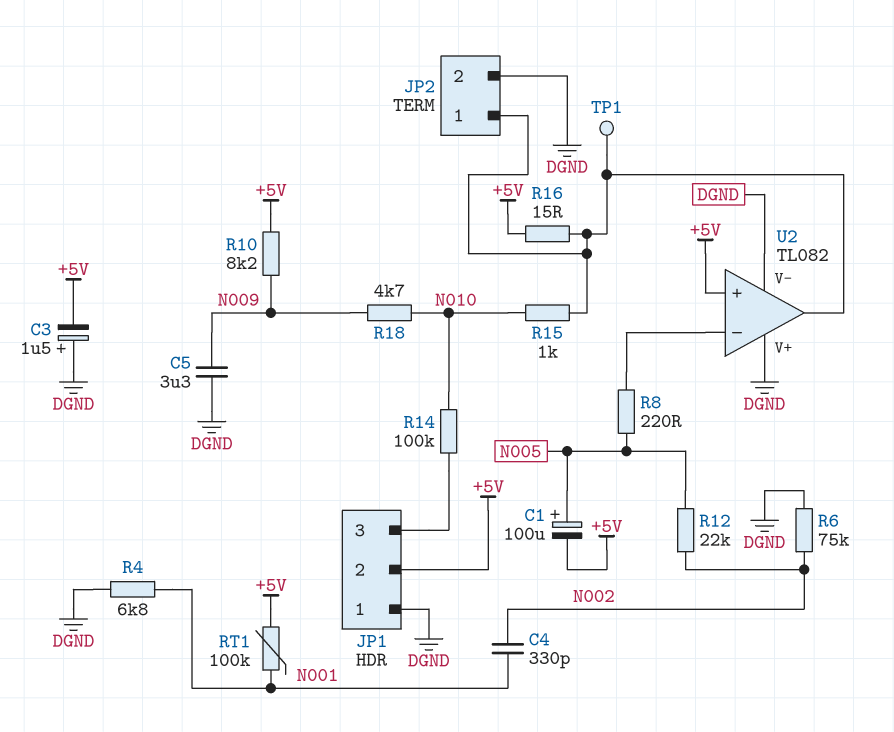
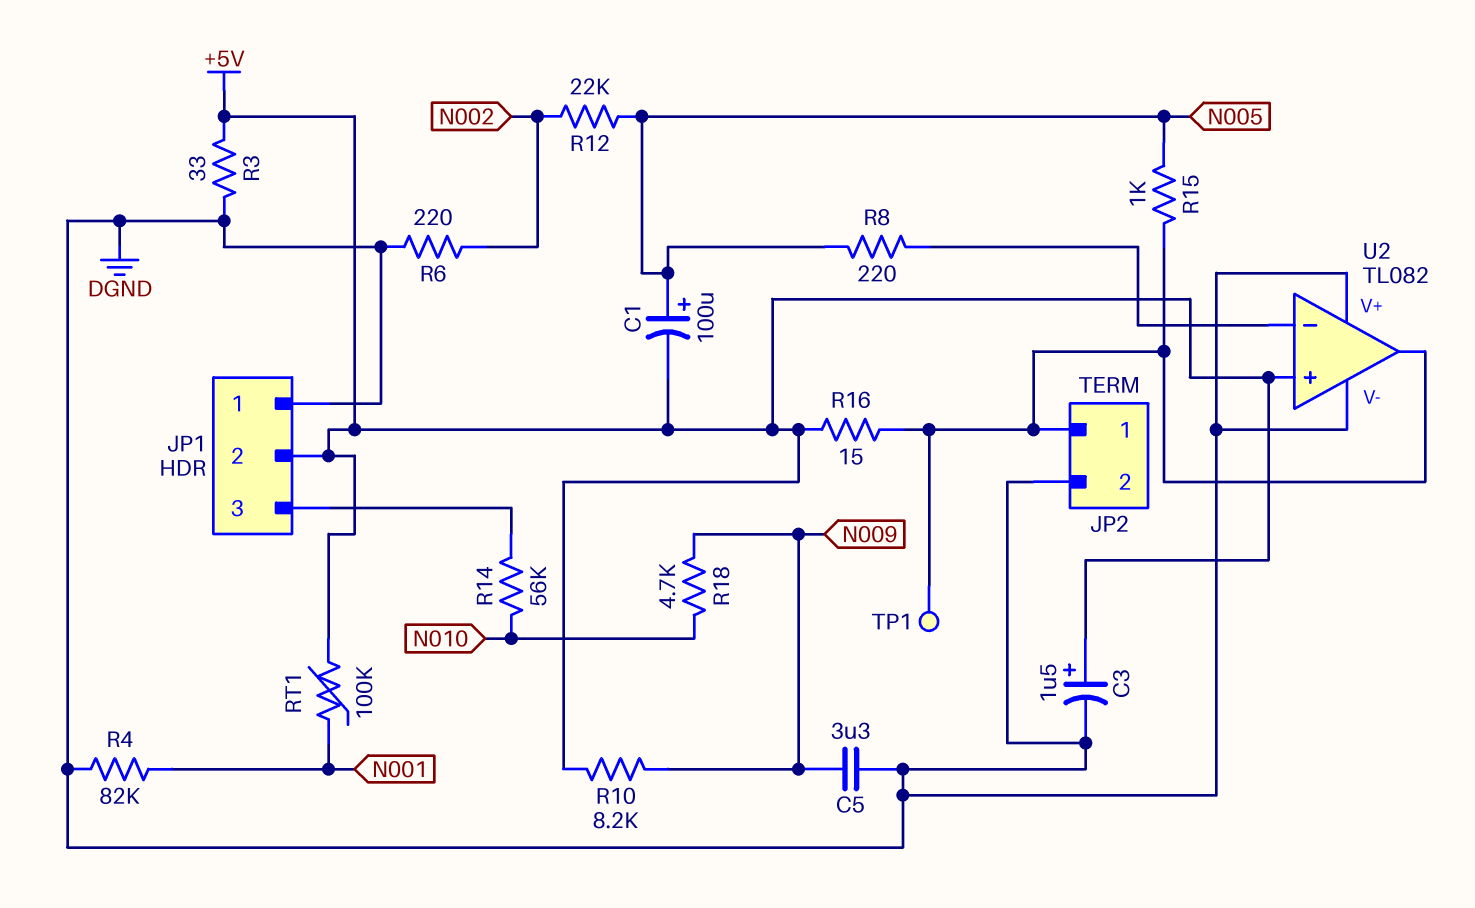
C3: 1.5uF (plus DGND, minus +5V) -> 1.5uF (plus +5V, minus DGND)
C4: 330pF (N001, N002) -> none
R3: none -> 33 (+5V, DGND)
R4: 6.8k (DGND, N001) -> 82k (DGND, N001)
R6: 75k (DGND, N002) -> 220 (DGND, N002)
R14: 100k (JP1/3, N010) -> 56k (JP1/3, N010)
R15: 1k (JP2/1, N010) -> 1k (JP2/1, N005)

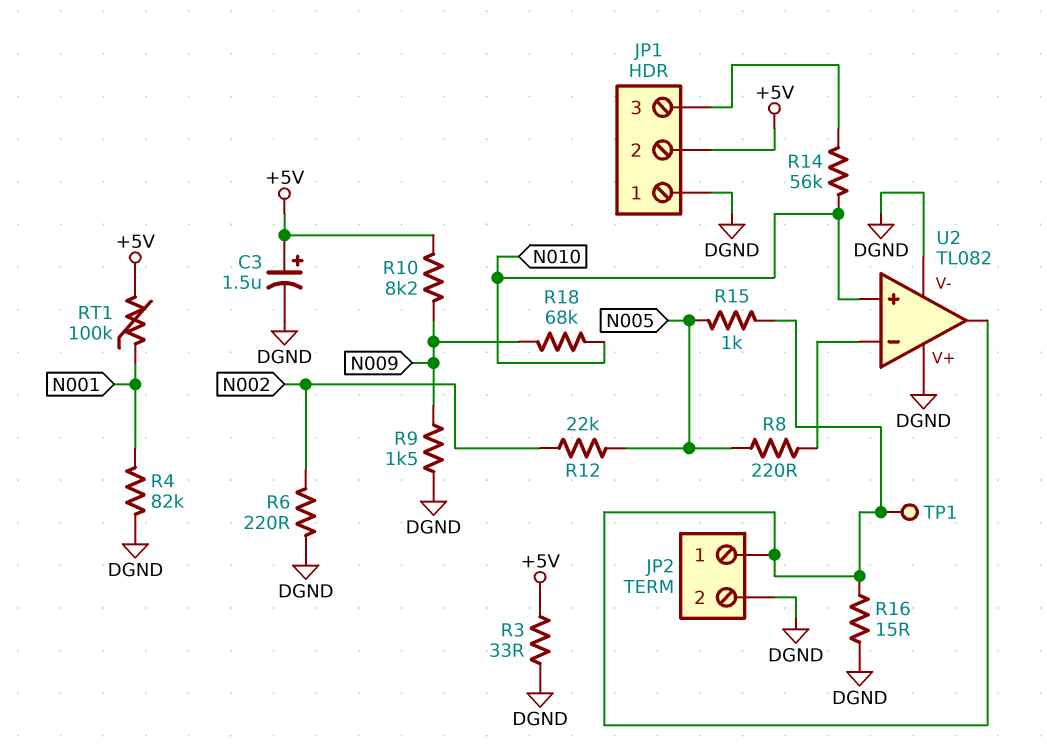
C1: 100uF (plus N005, minus +5V) -> none
C5: 3.3uF (DGND, N009) -> none
R9: none -> 1.5k (DGND, N009)
R16: 15 (+5V, JP2/1) -> 15 (DGND, JP2/1)
R18: 4.7k (N009, N010) -> 68k (N009, N010)
U2 pin in+: +5V -> N010

